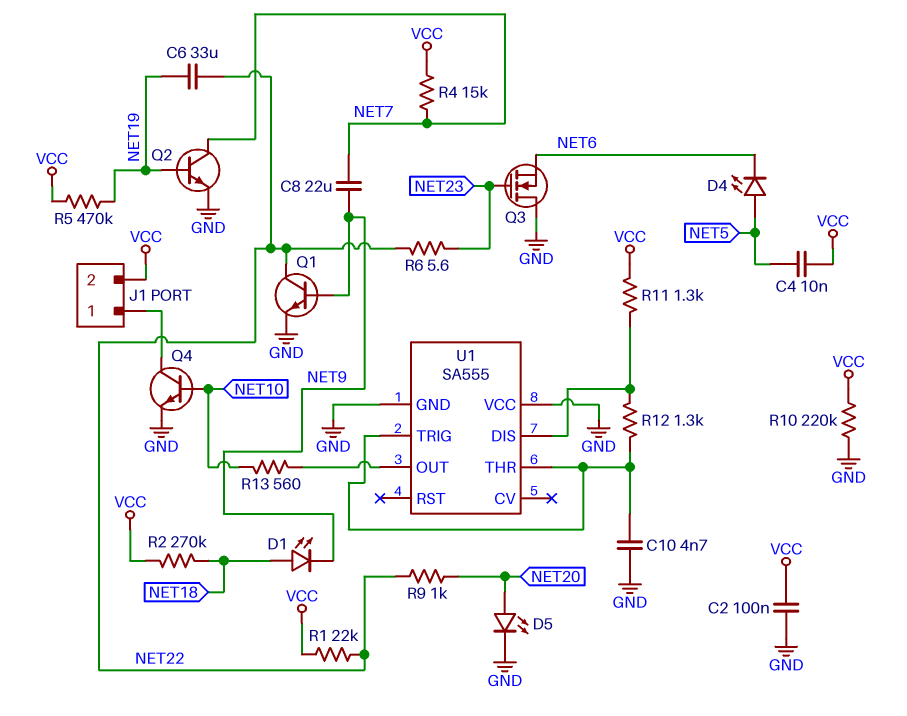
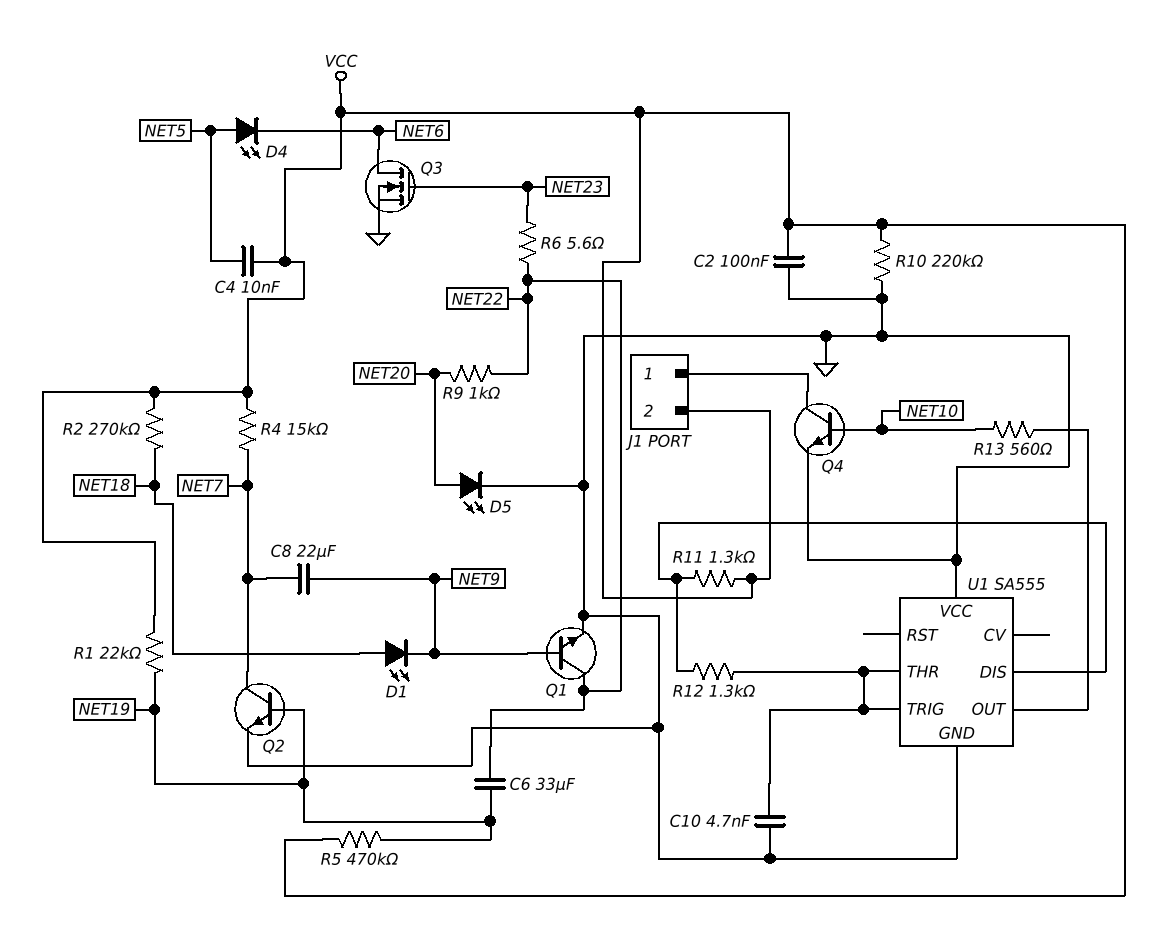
Q3: NMOS (G NET23, D GND, S NET6) -> NMOS (G NET23, D NET6, S GND)
R1: 22k (NET22, VCC) -> 22k (NET19, VCC)

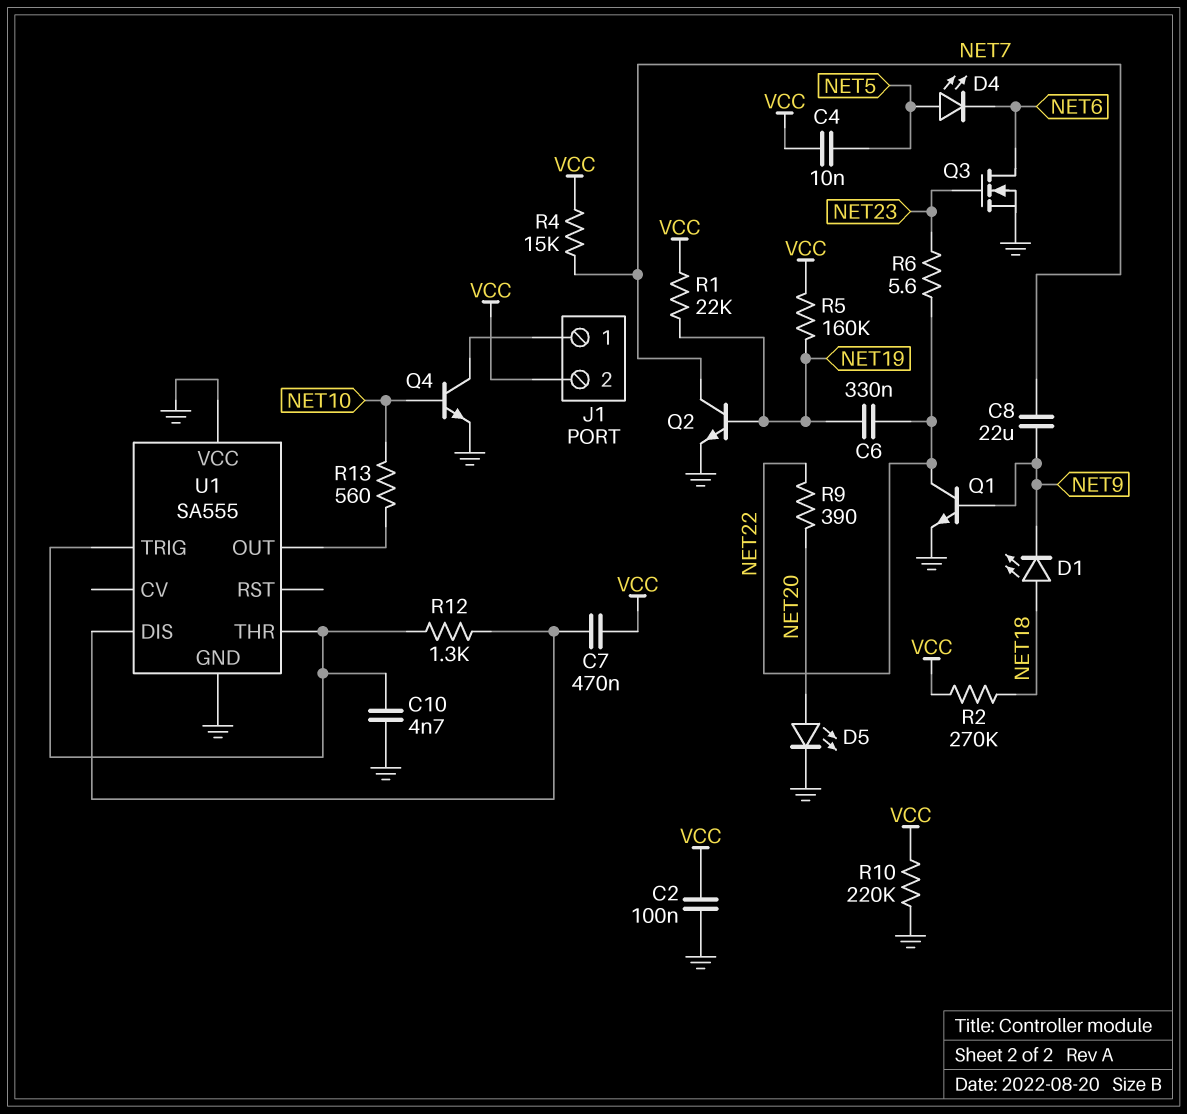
C6: 33uF (NET19, NET22) -> 330nF (NET19, NET22)
C7: none -> 470nF (U1/DIS, VCC)
R5: 470k (NET19, VCC) -> 160k (NET19, VCC)
R9: 1k (NET20, NET22) -> 390 (NET20, NET22)
R11: 1.3k (U1/DIS, VCC) -> none

